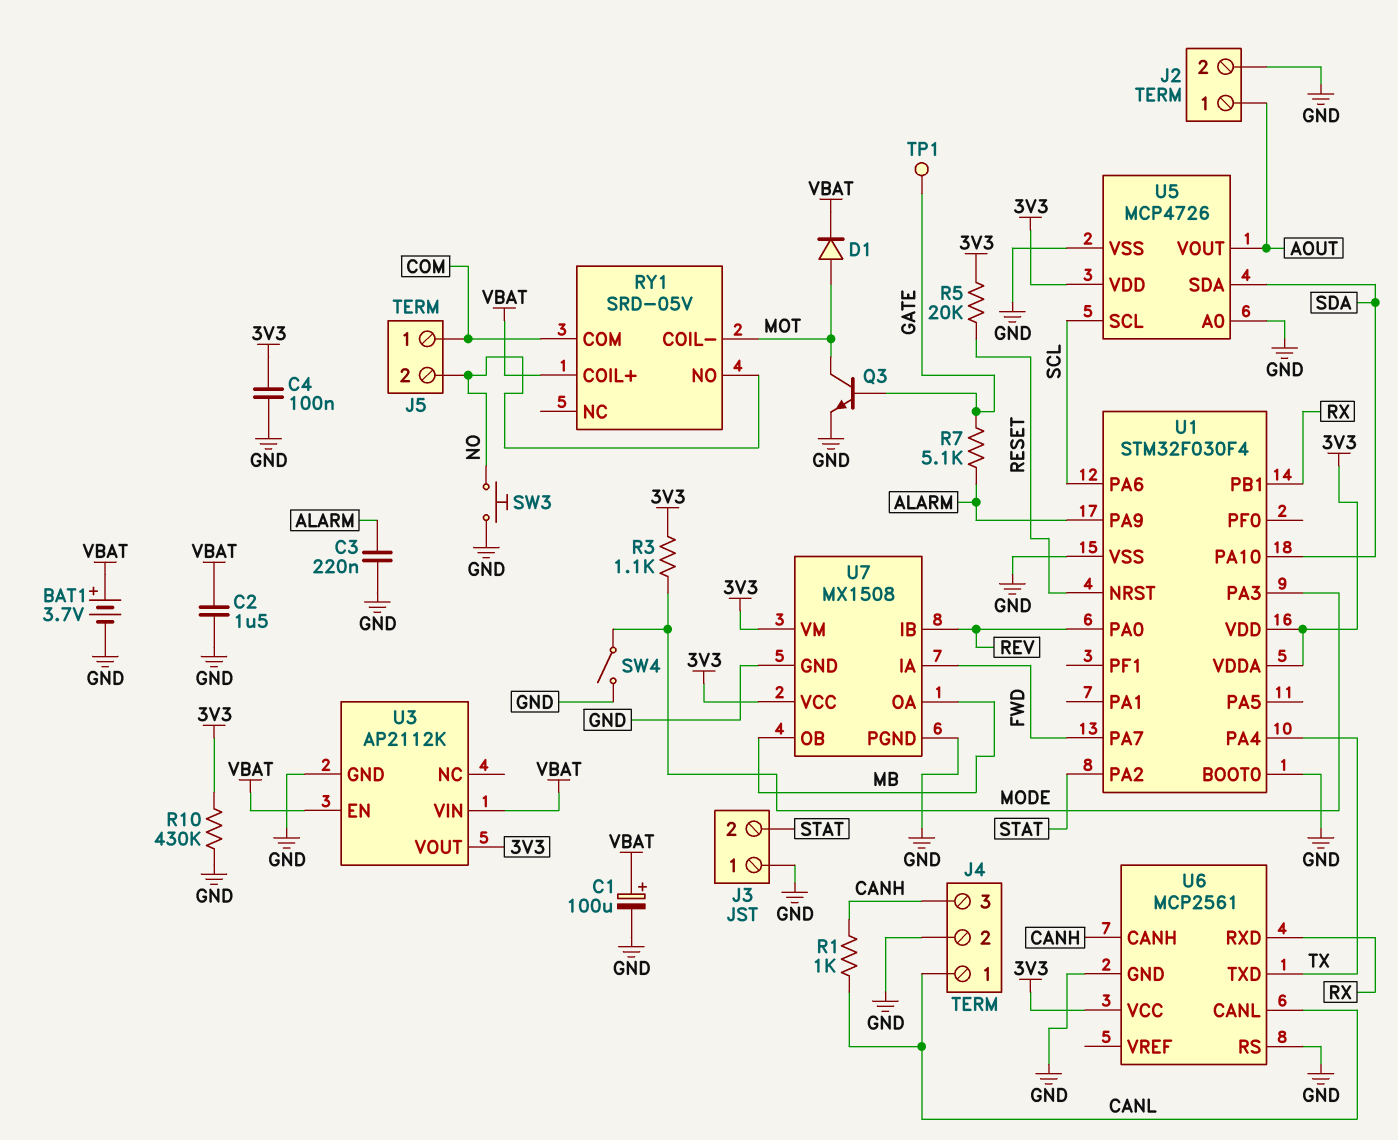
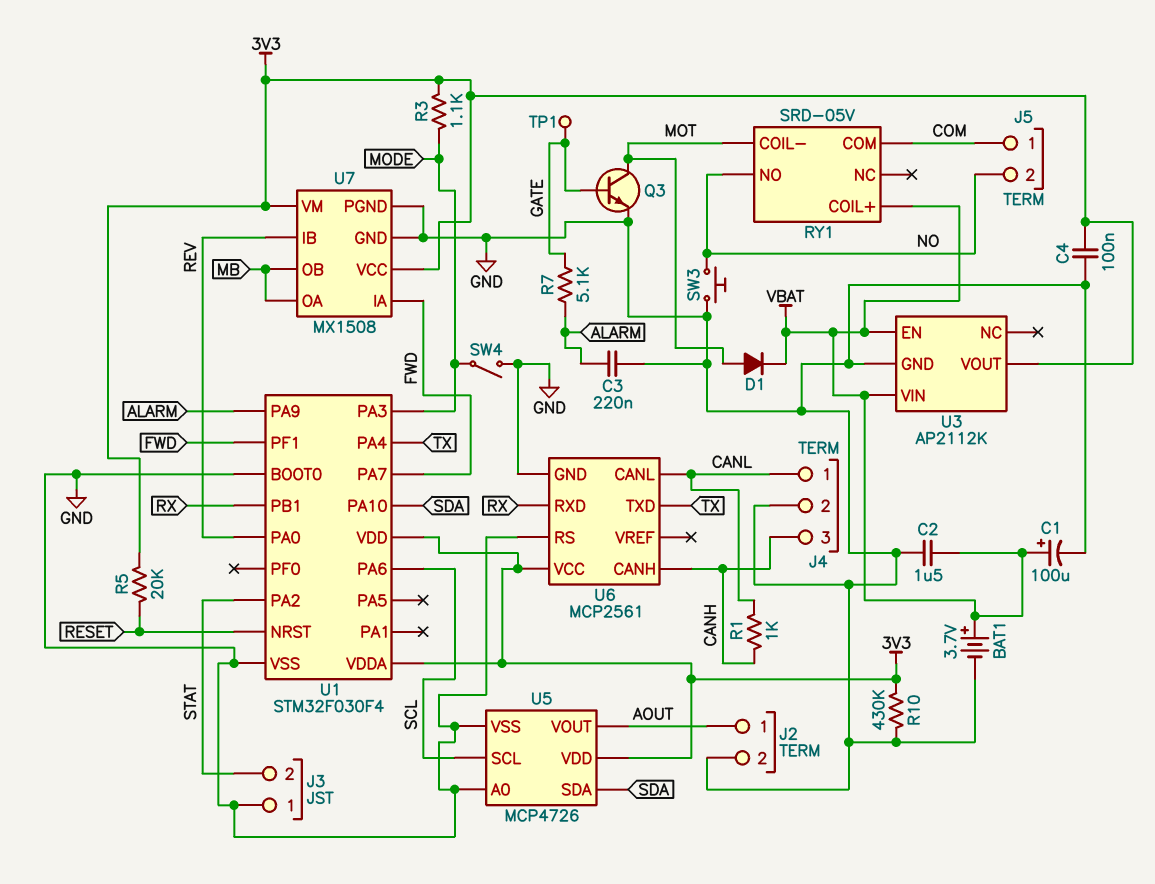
U1 pin PF1: none -> FWD

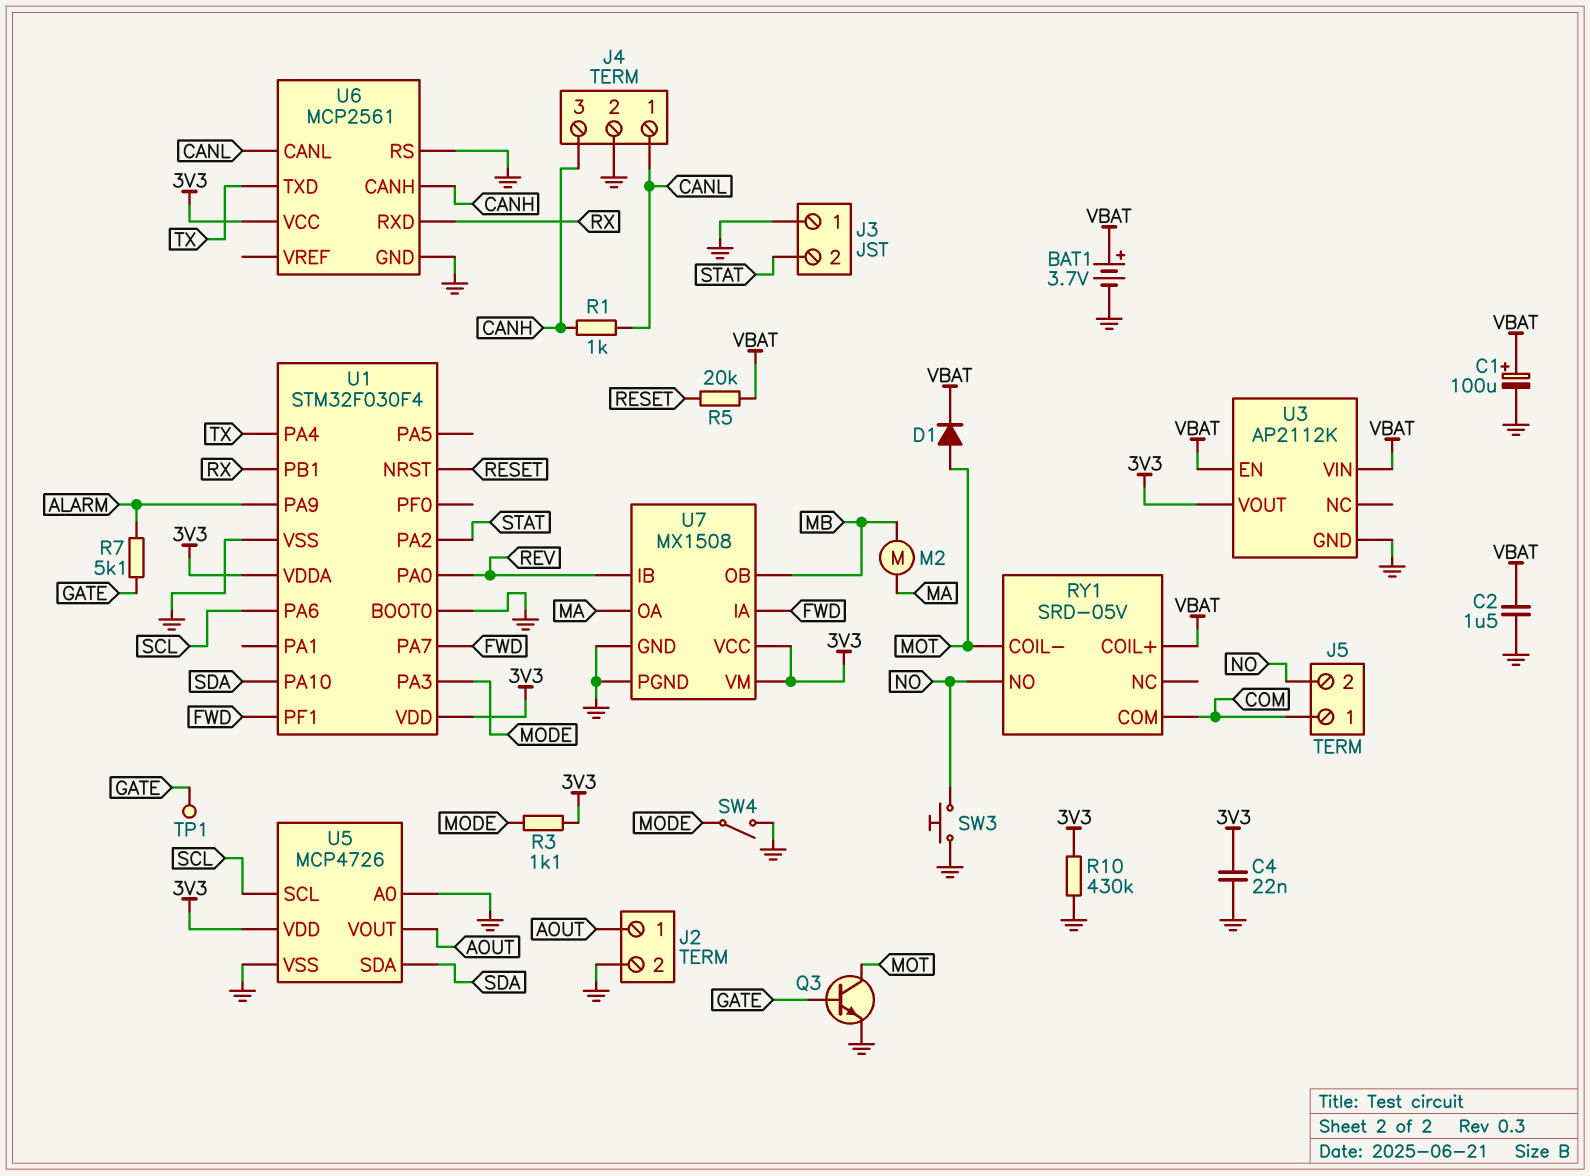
C3: 220nF (ALARM, GND) -> none
C4: 100nF (3V3, GND) -> 22nF (3V3, GND)
M2: none -> motor (MA, MB)
R5: 20k (3V3, RESET) -> 20k (RESET, VBAT)
U7 pin OA: MB -> MA

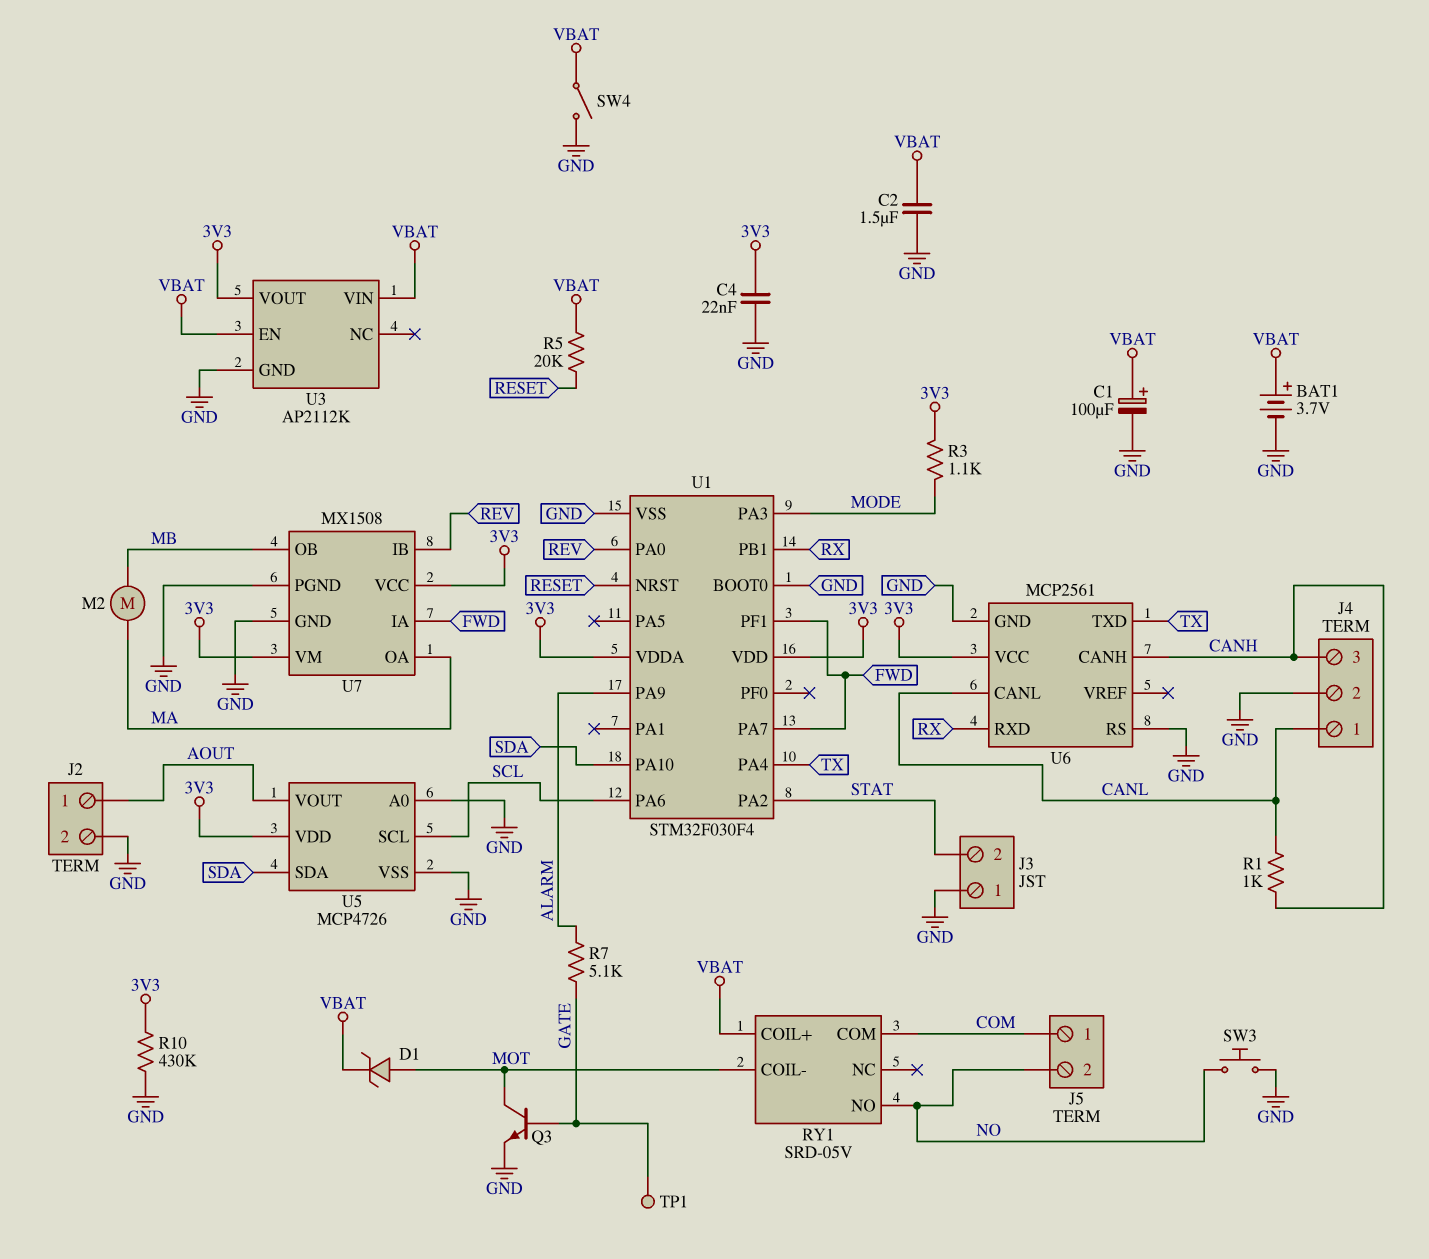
D1: diode (A MOT, K VBAT) -> zener (A MOT, K VBAT)
SW4: switch (GND, MODE) -> switch (GND, VBAT)

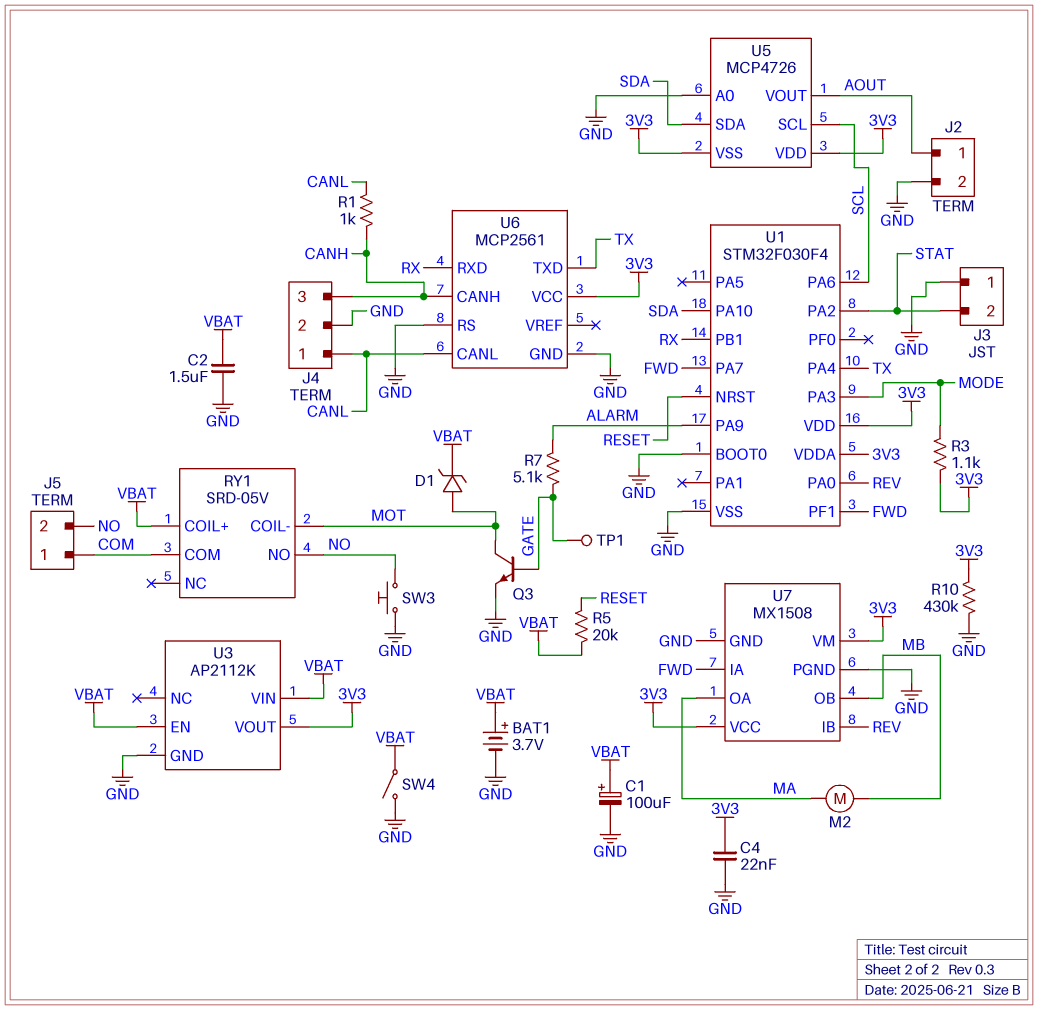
U5 pin VSS: GND -> 3V3

